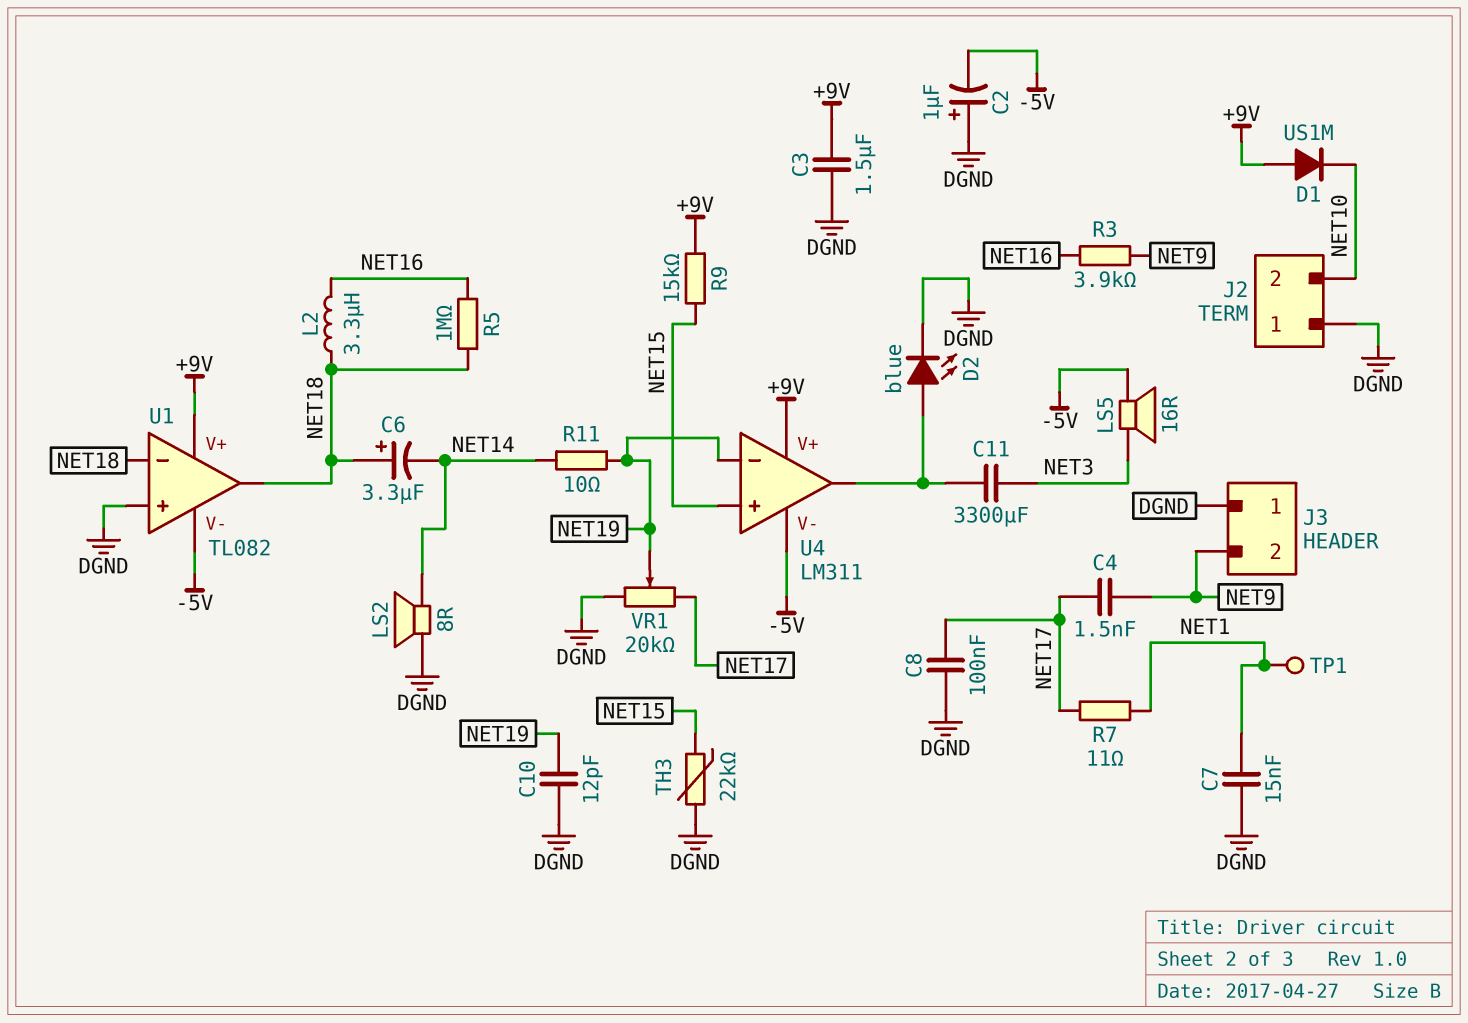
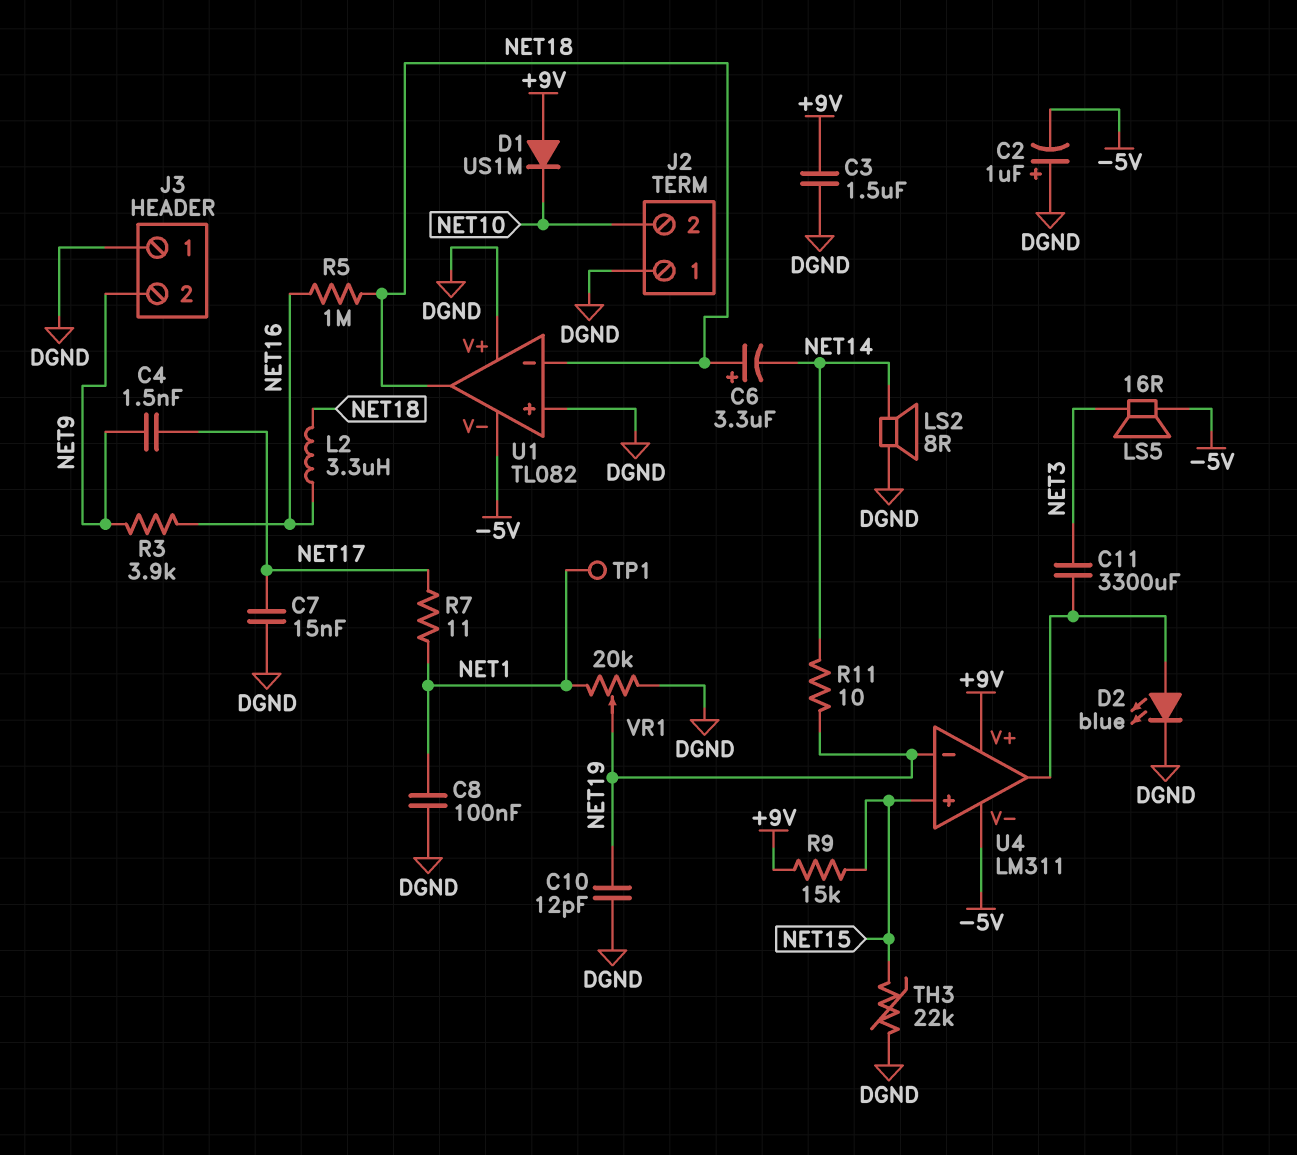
C7: 15nF (DGND, NET1) -> 15nF (DGND, NET17)
C8: 100nF (DGND, NET17) -> 100nF (DGND, NET1)
U1 pin V+: +9V -> DGND
VR1: 20k (DGND, NET17, wiper NET19) -> 20k (DGND, NET1, wiper NET19)

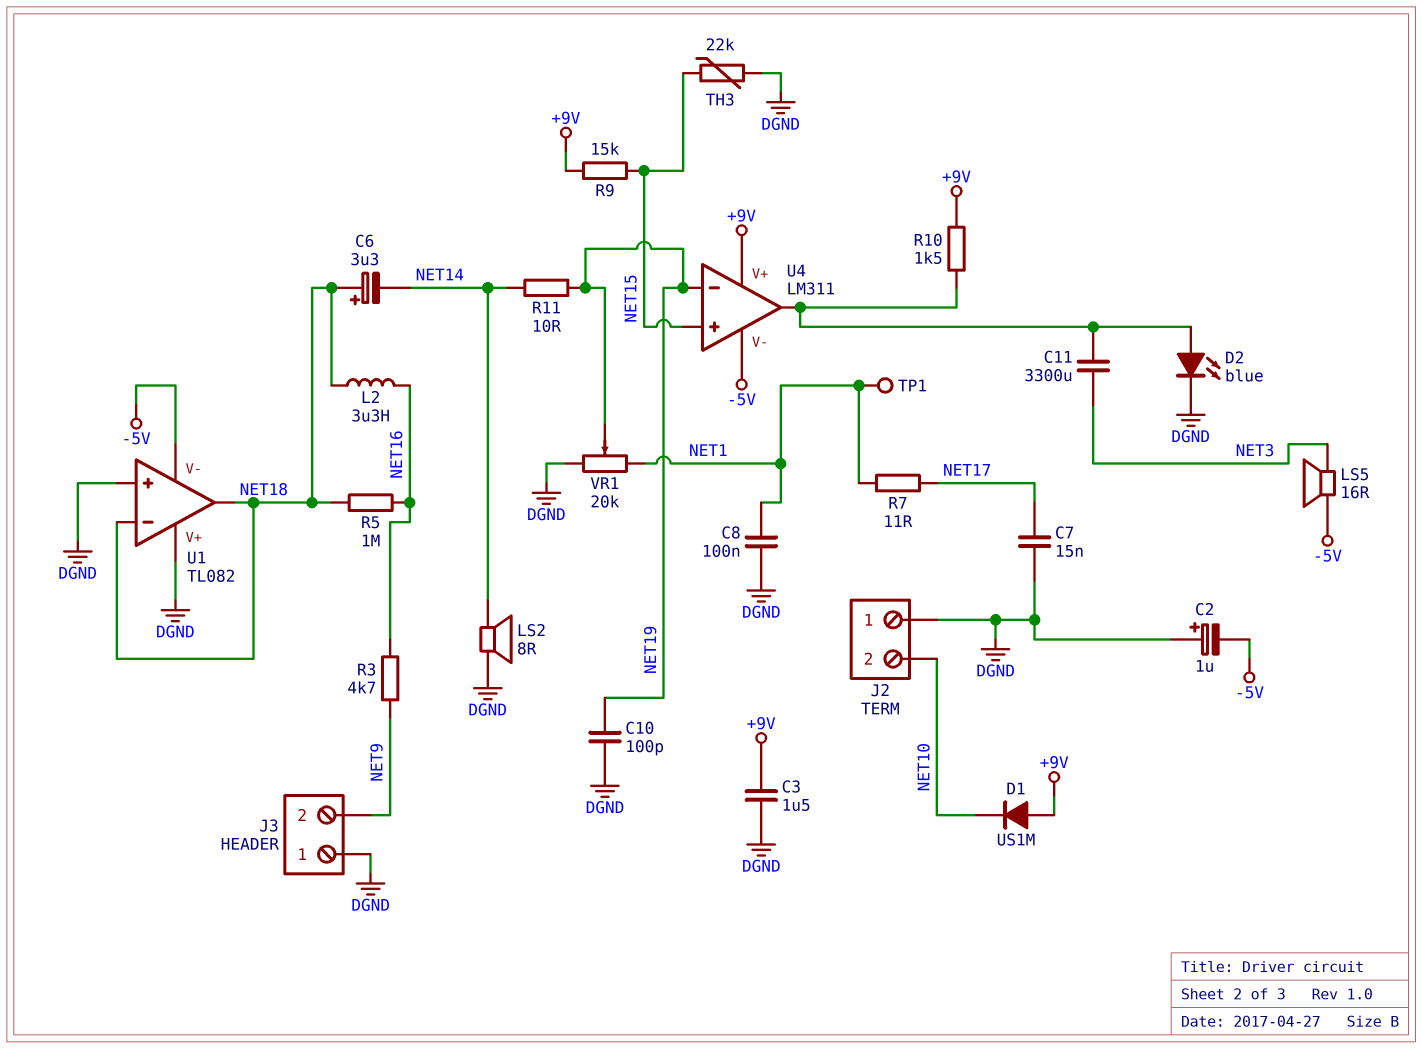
C4: 1.5nF (NET9, NET17) -> none
C10: 12pF (DGND, NET19) -> 100pF (DGND, NET19)
R3: 3.9k (NET9, NET16) -> 4.7k (NET9, NET16)
R10: none -> 1.5k (+9V, U4/out)

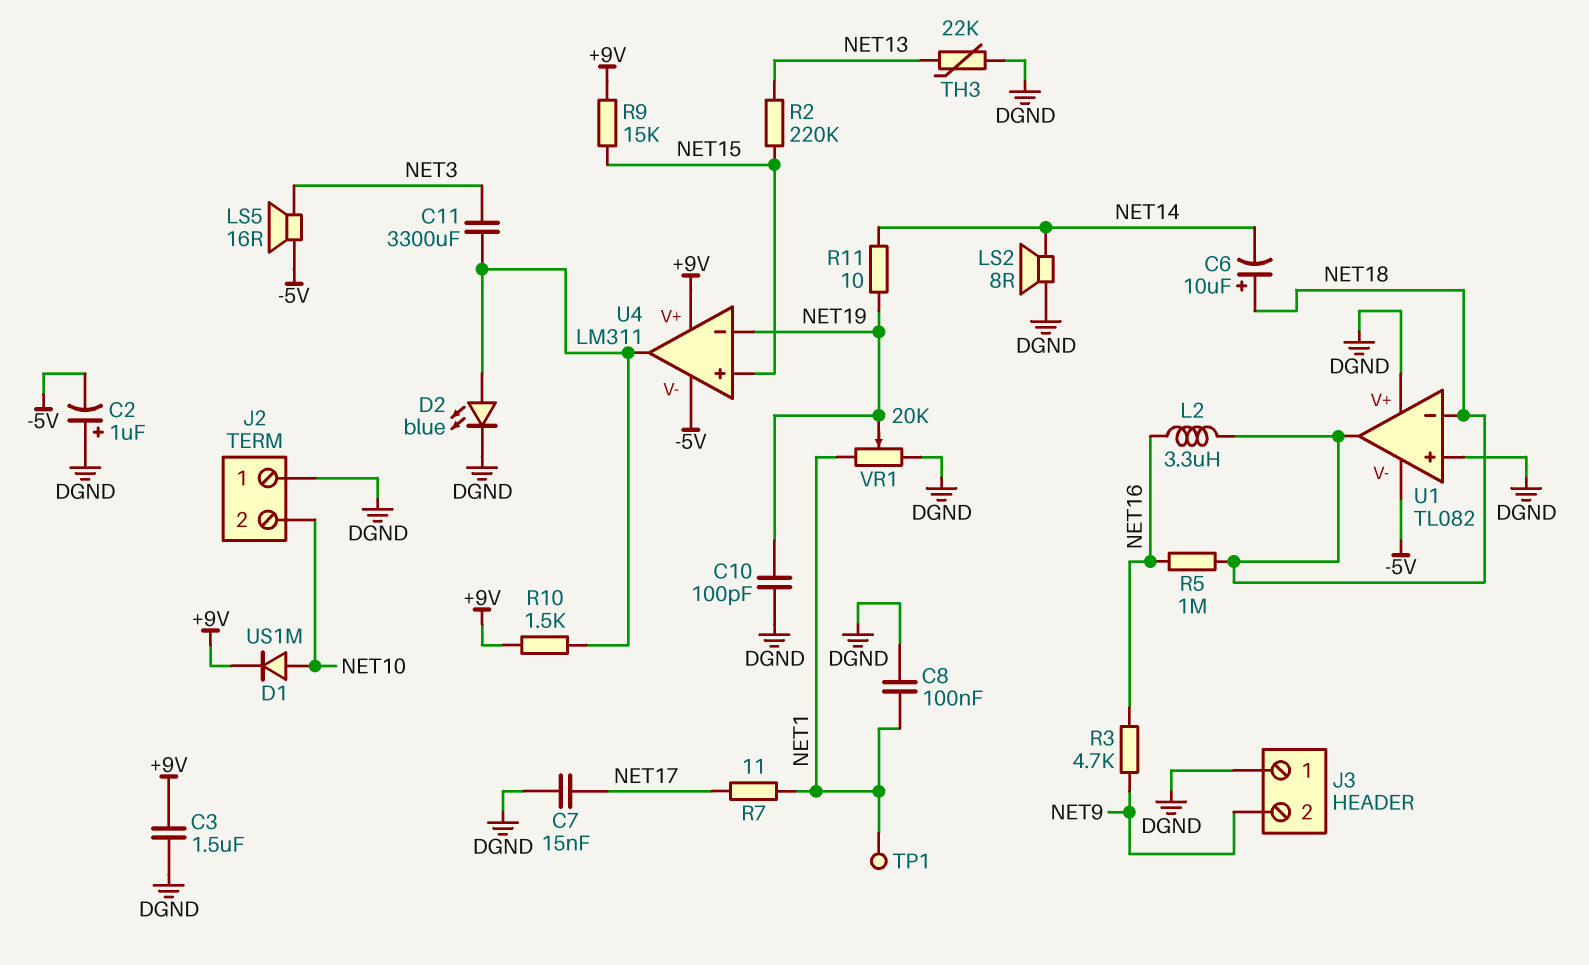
C6: 3.3uF (plus NET18, minus NET14) -> 10uF (plus NET18, minus NET14)
D1: diode US1M (A +9V, K NET10) -> diode US1M (A NET10, K +9V)
R2: none -> 220k (NET13, NET15)
TH3: 22k (DGND, NET15) -> 22k (DGND, NET13)

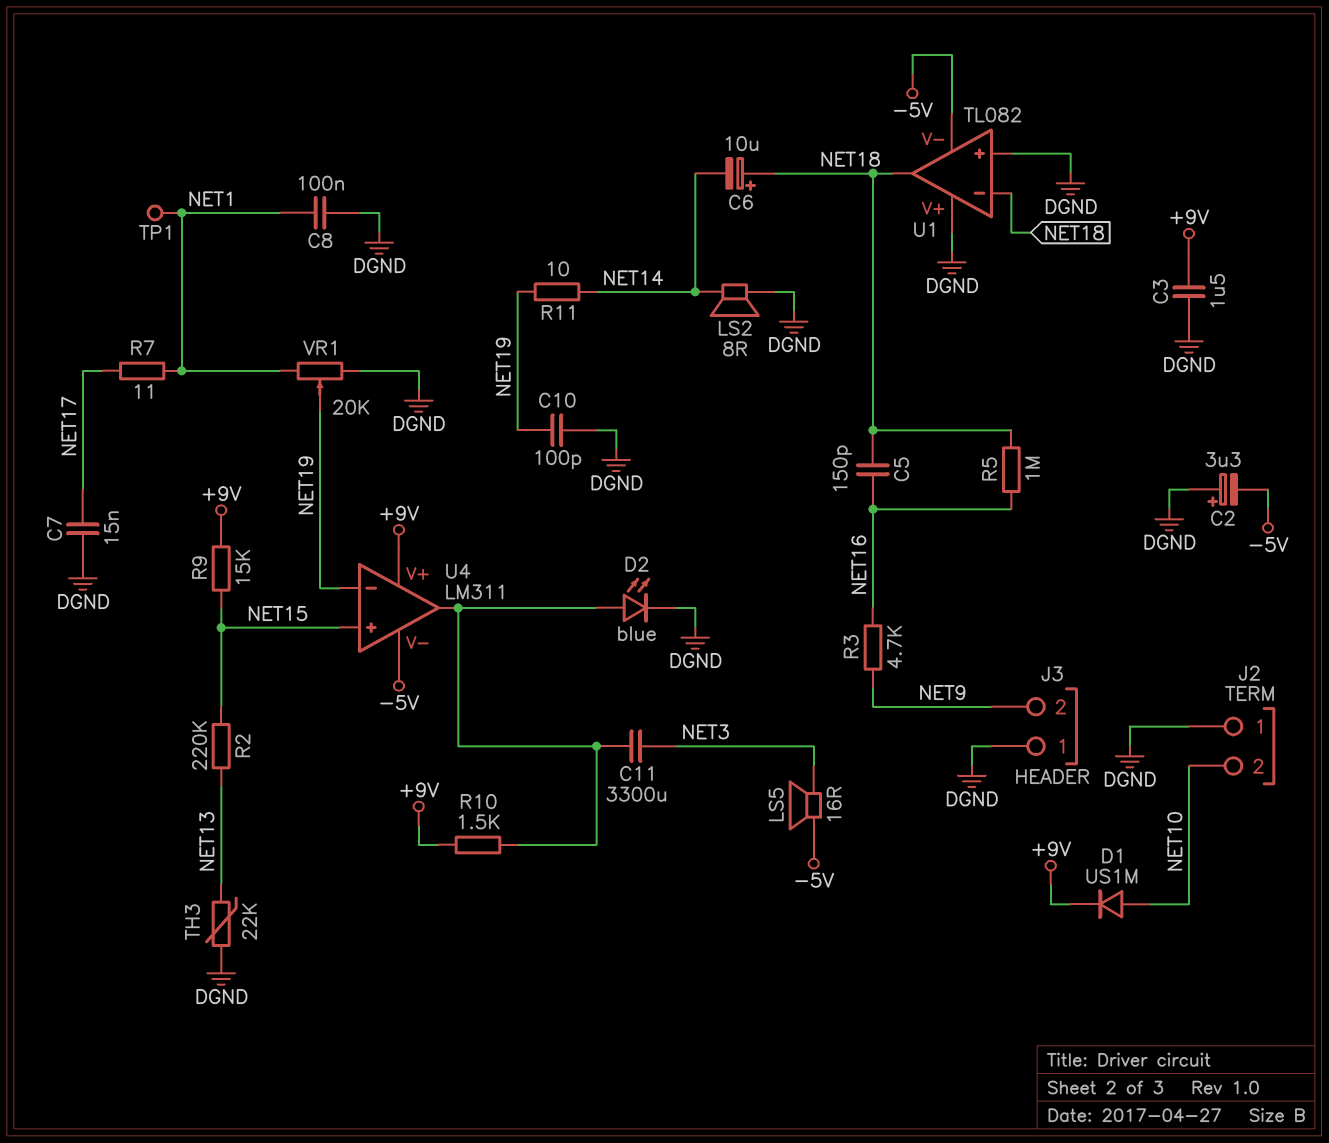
C2: 1uF (plus DGND, minus -5V) -> 3.3uF (plus DGND, minus -5V)
C5: none -> 150pF (NET16, NET18)
L2: 3.3uH (NET16, NET18) -> none

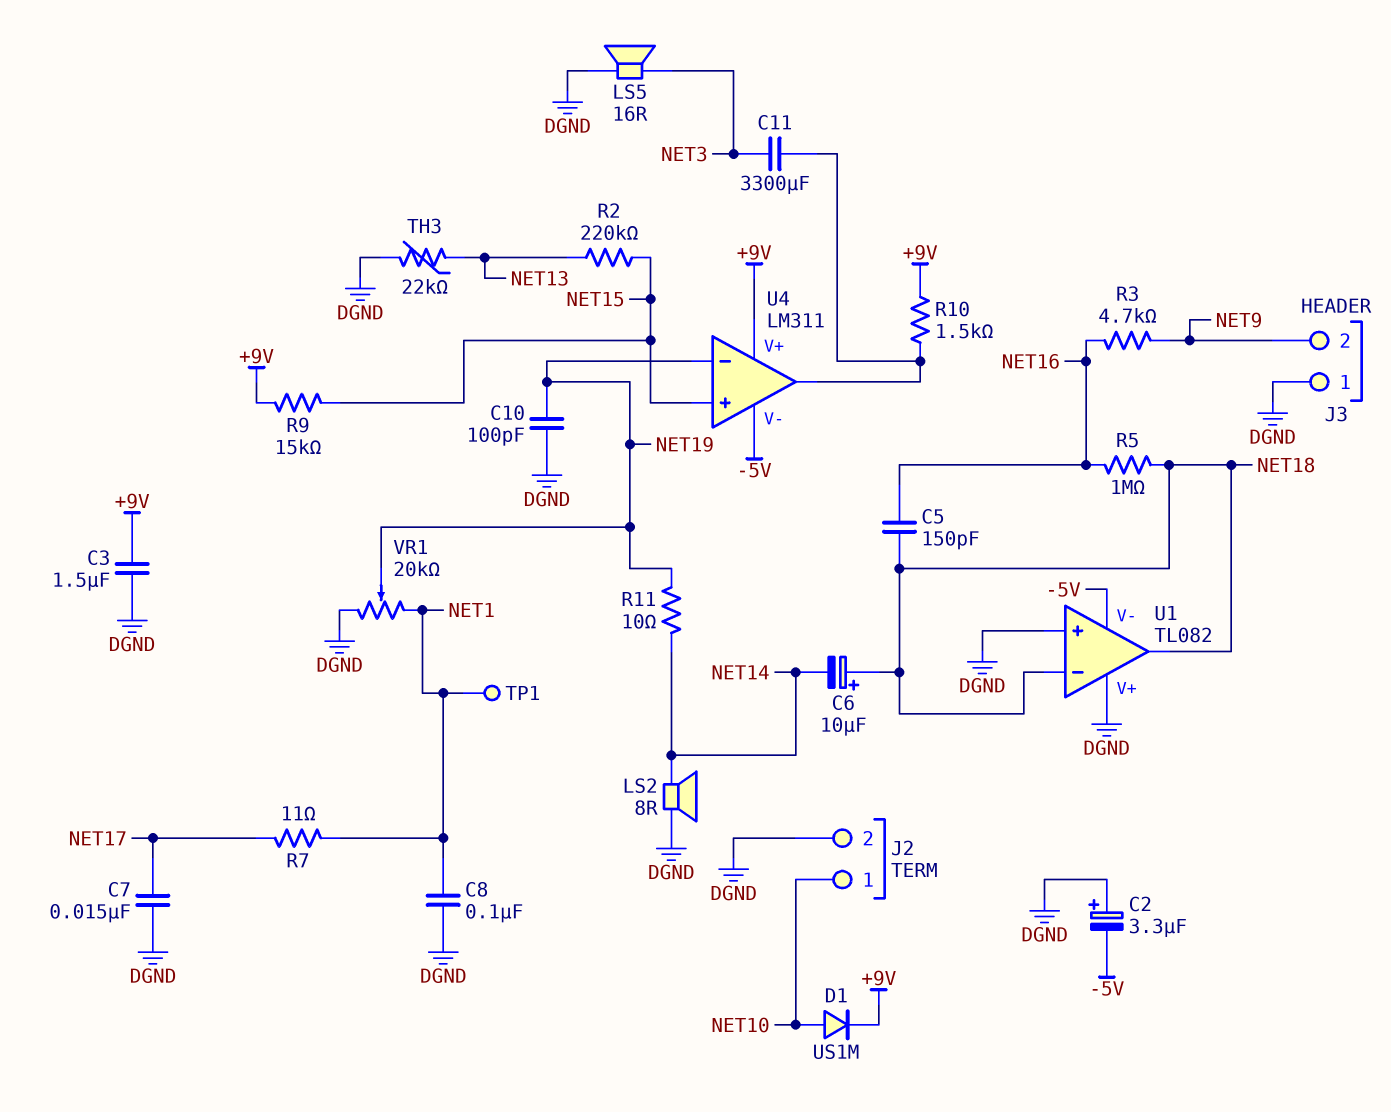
D2: LED blue (A U4/out, K DGND) -> none
J2 pin 1: DGND -> NET10
J2 pin 2: NET10 -> DGND
LS5: speaker 16R (-5V, NET3) -> speaker 16R (DGND, NET3)

